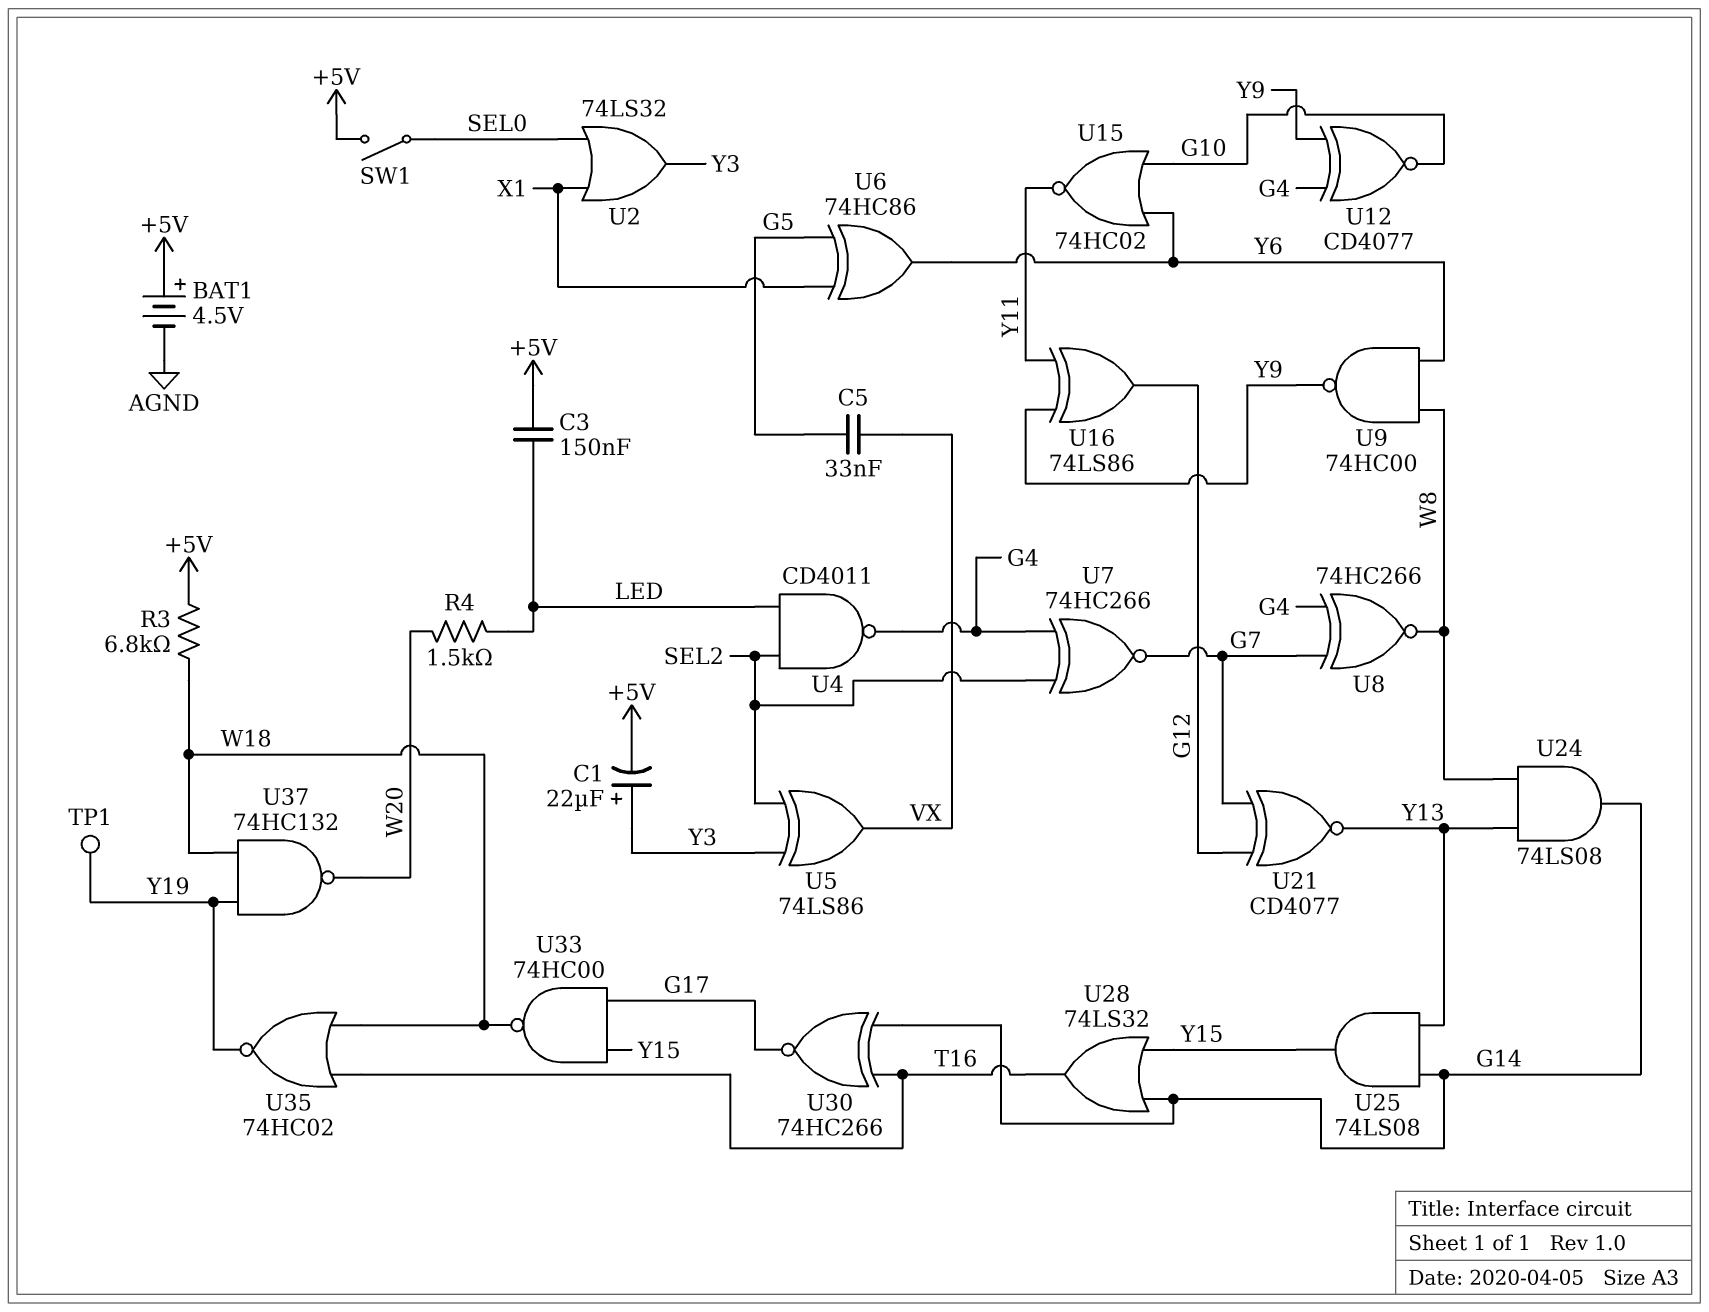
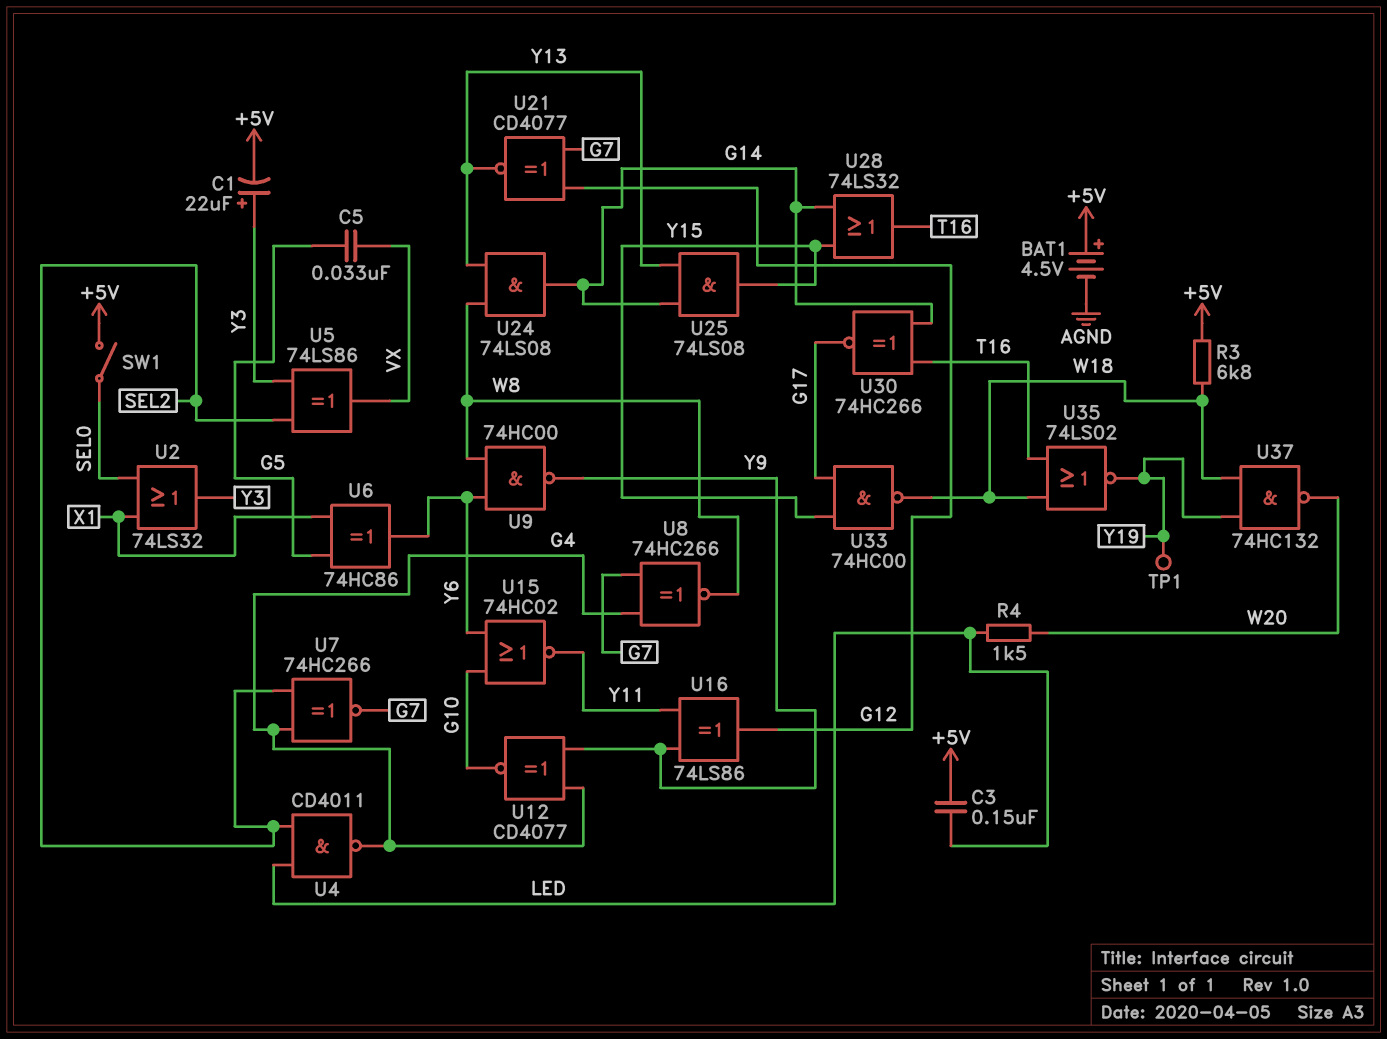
U35: NOR 74HC02 (in T16, in W18, out Y19) -> NOR 74LS02 (in T16, in W18, out Y19)

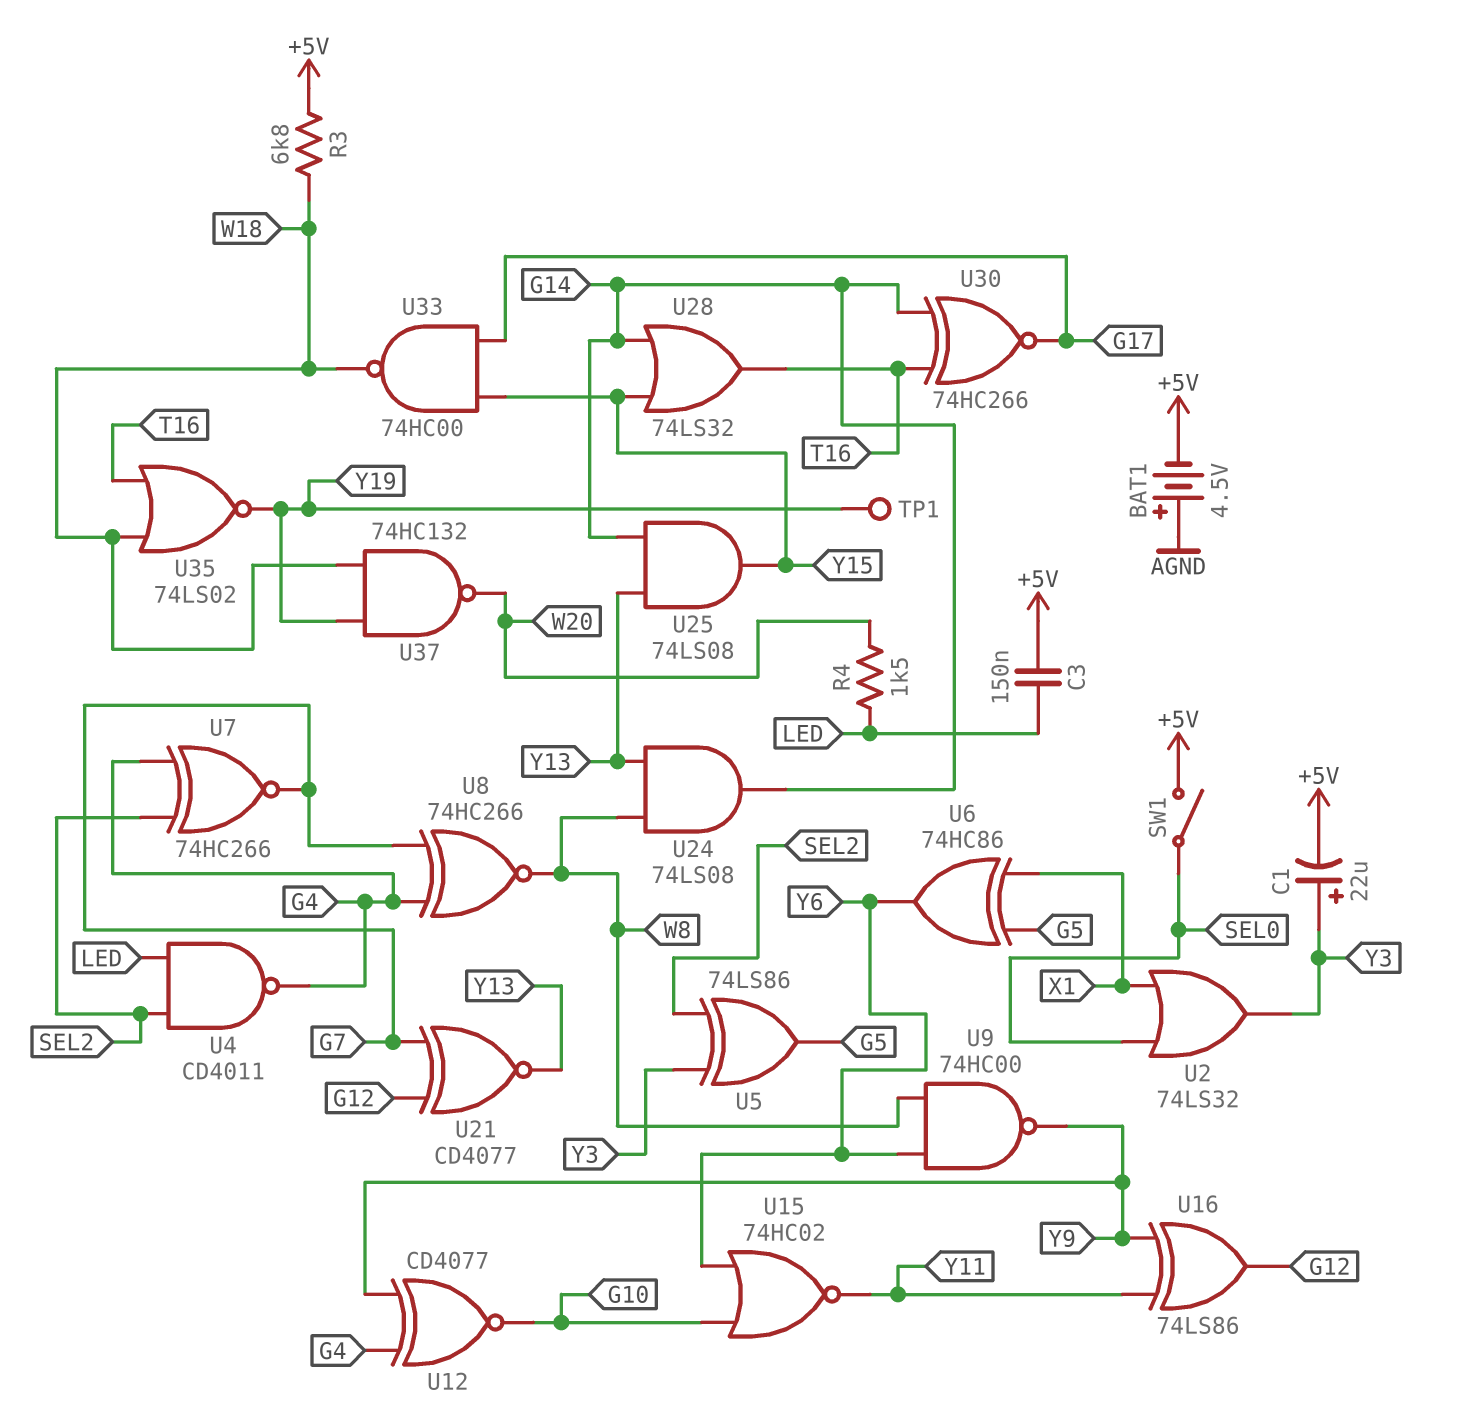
BAT1: 4.5V (plus +5V, minus AGND) -> 4.5V (plus AGND, minus +5V)
C5: 33nF (G5, VX) -> none
U5: XOR 74LS86 (in SEL2, in Y3, out VX) -> XOR 74LS86 (in SEL2, in Y3, out G5)

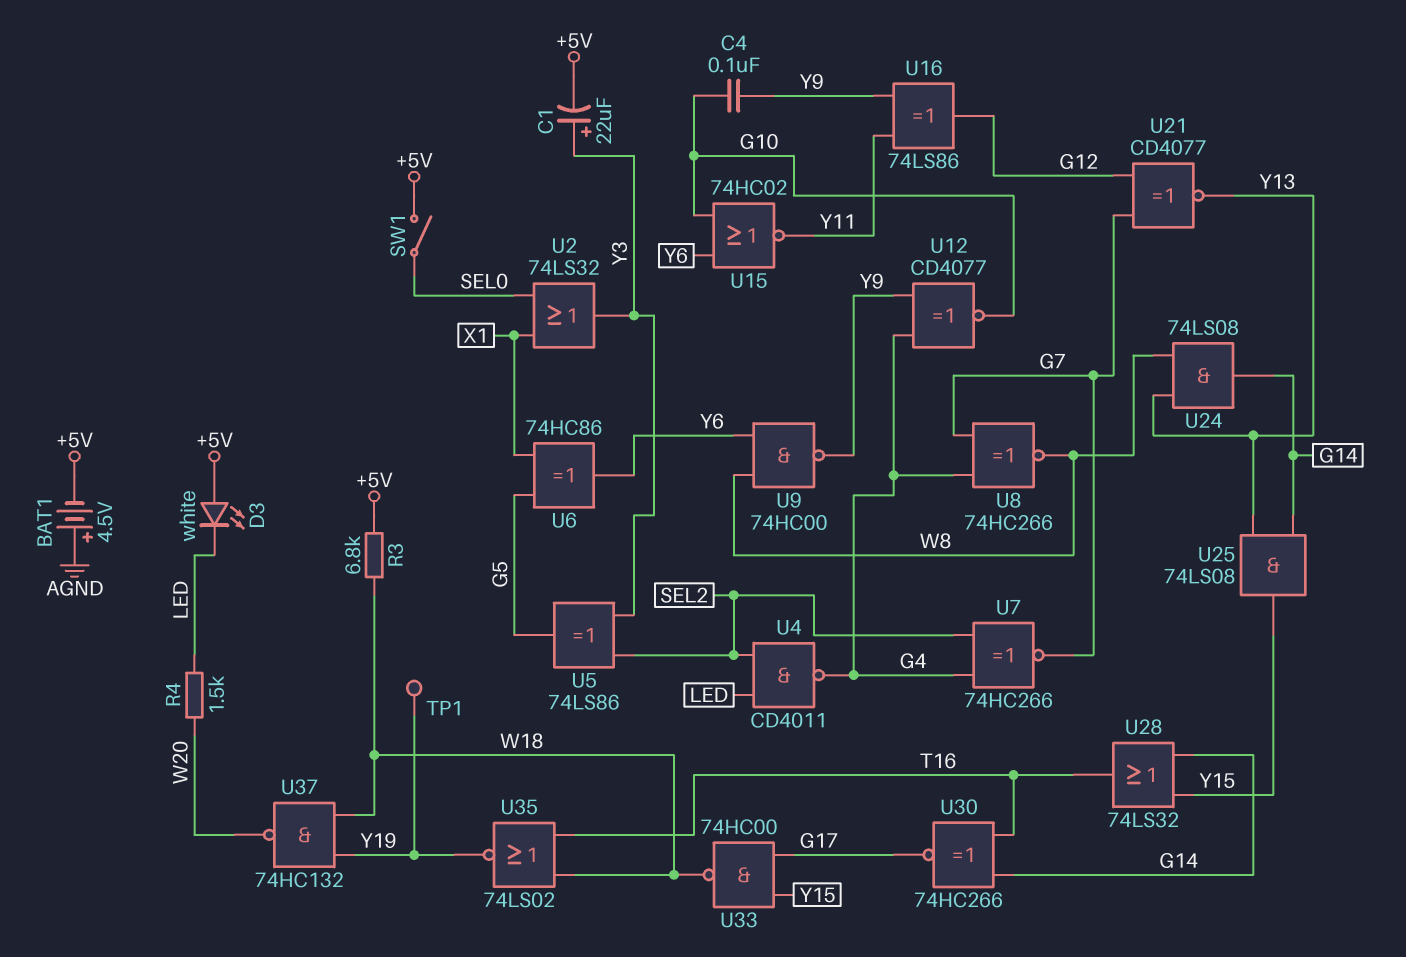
C3: 150nF (+5V, LED) -> none
C4: none -> 100nF (G10, Y9)
D3: none -> LED white (A +5V, K LED)

